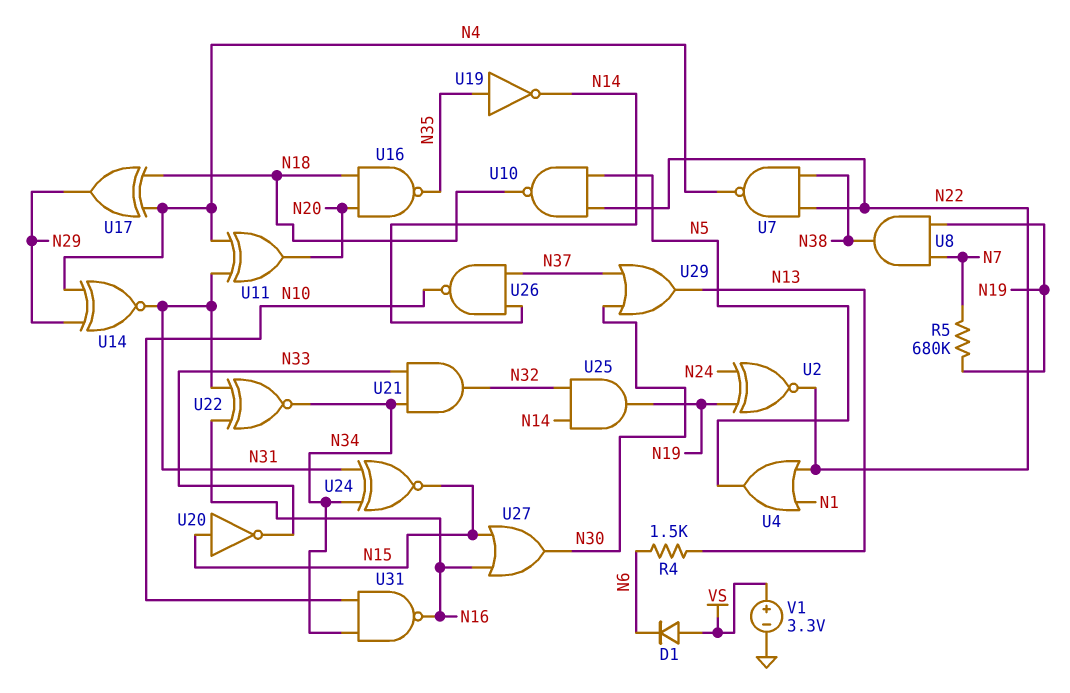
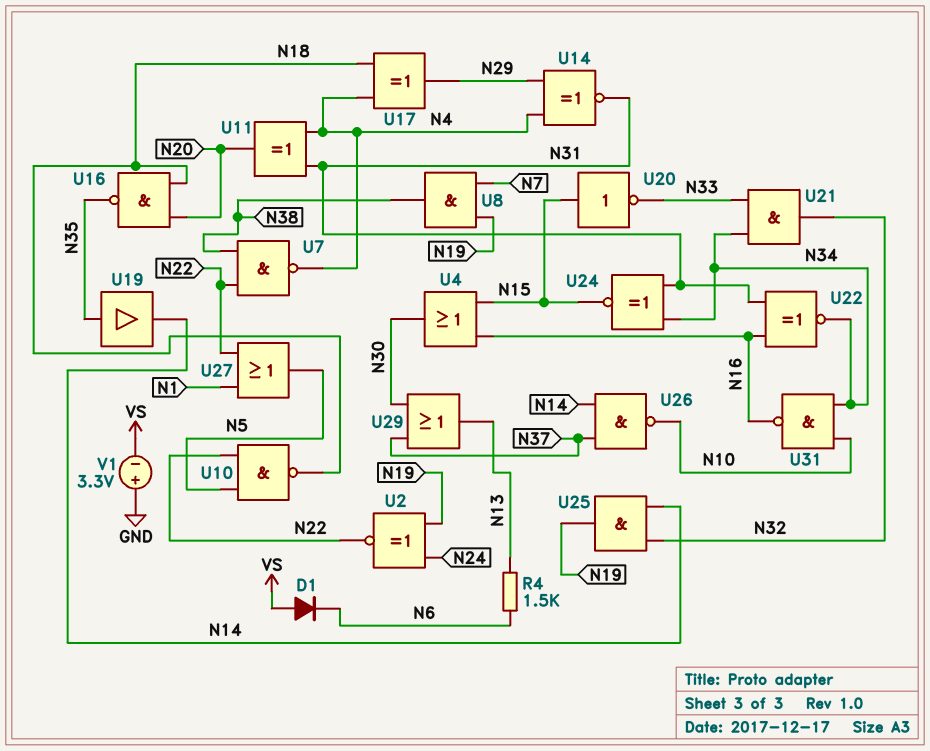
R5: 680k (N7, N19) -> none
U4: OR (in N1, in N22, out N5) -> OR (in N15, in N16, out N30)
U19: NOT (in N35, out N14) -> buffer (in N35, out N14)
U27: OR (in N15, in N16, out N30) -> OR (in N1, in N22, out N5)
V1: 3.3V (plus VS, minus GND) -> 3.3V (plus GND, minus VS)

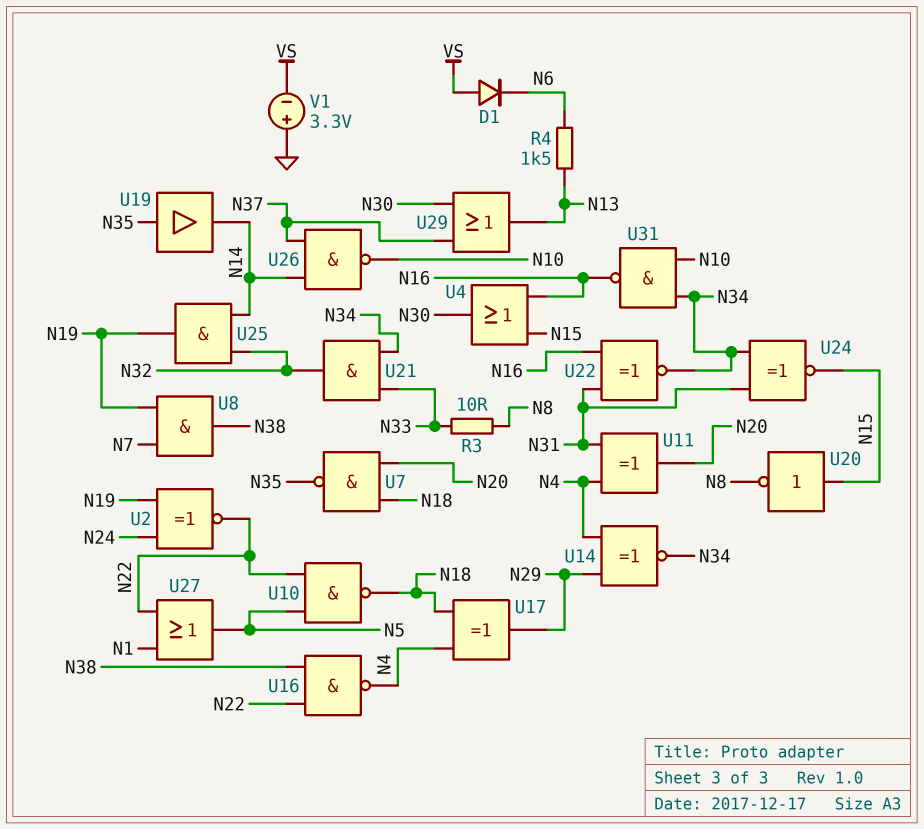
R3: none -> 10 (N8, N33)
U7: NAND (in N22, in N38, out N4) -> NAND (in N18, in N20, out N35)
U14: XNOR (in N4, in N29, out N31) -> XNOR (in N4, in N29, out N34)
U16: NAND (in N18, in N20, out N35) -> NAND (in N22, in N38, out N4)
U20: NOT (in N15, out N33) -> NOT (in N15, out N8)

